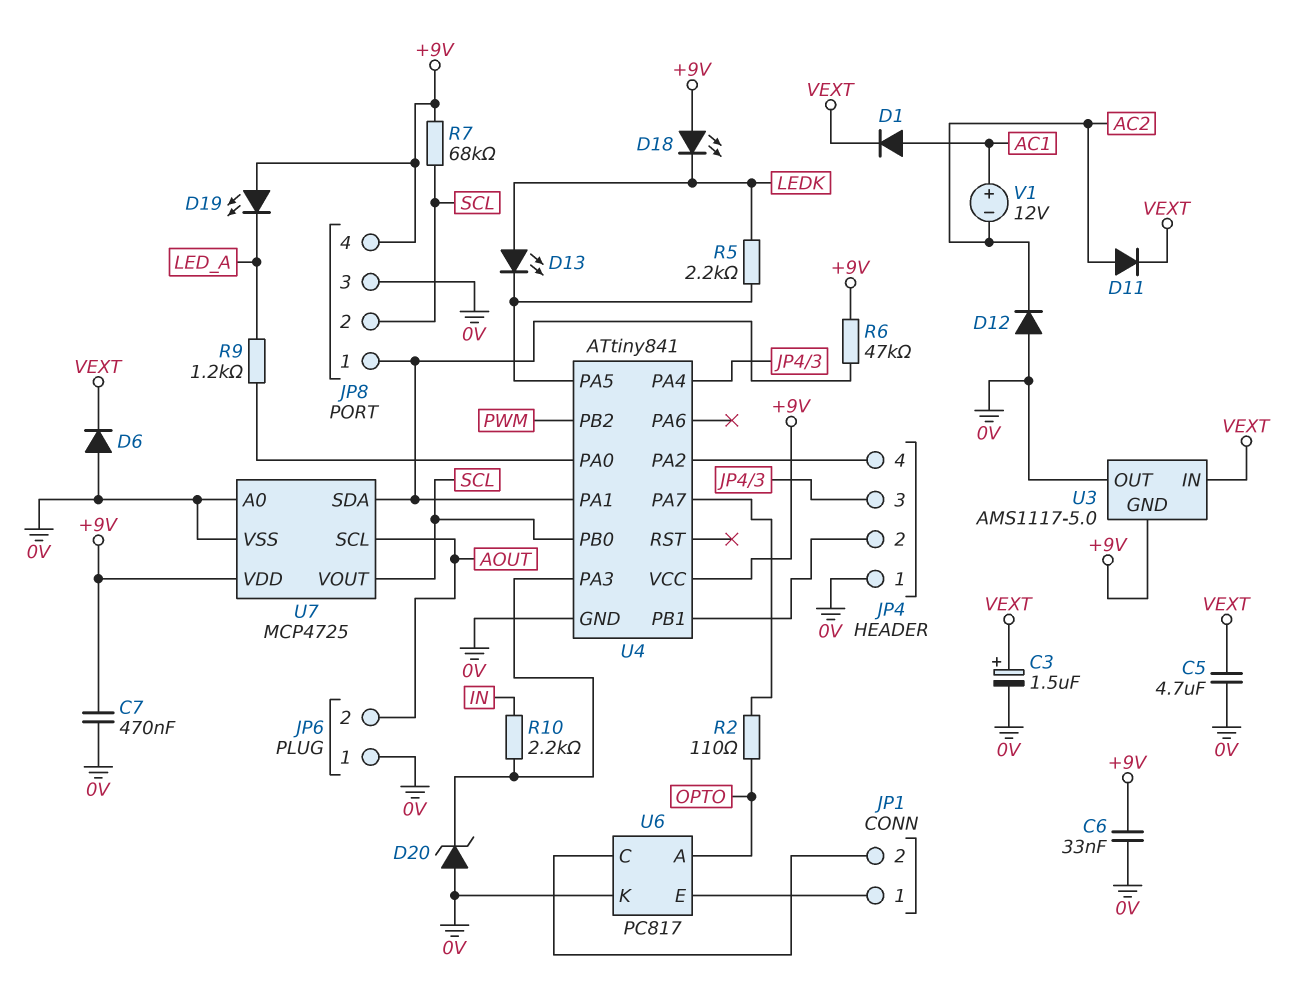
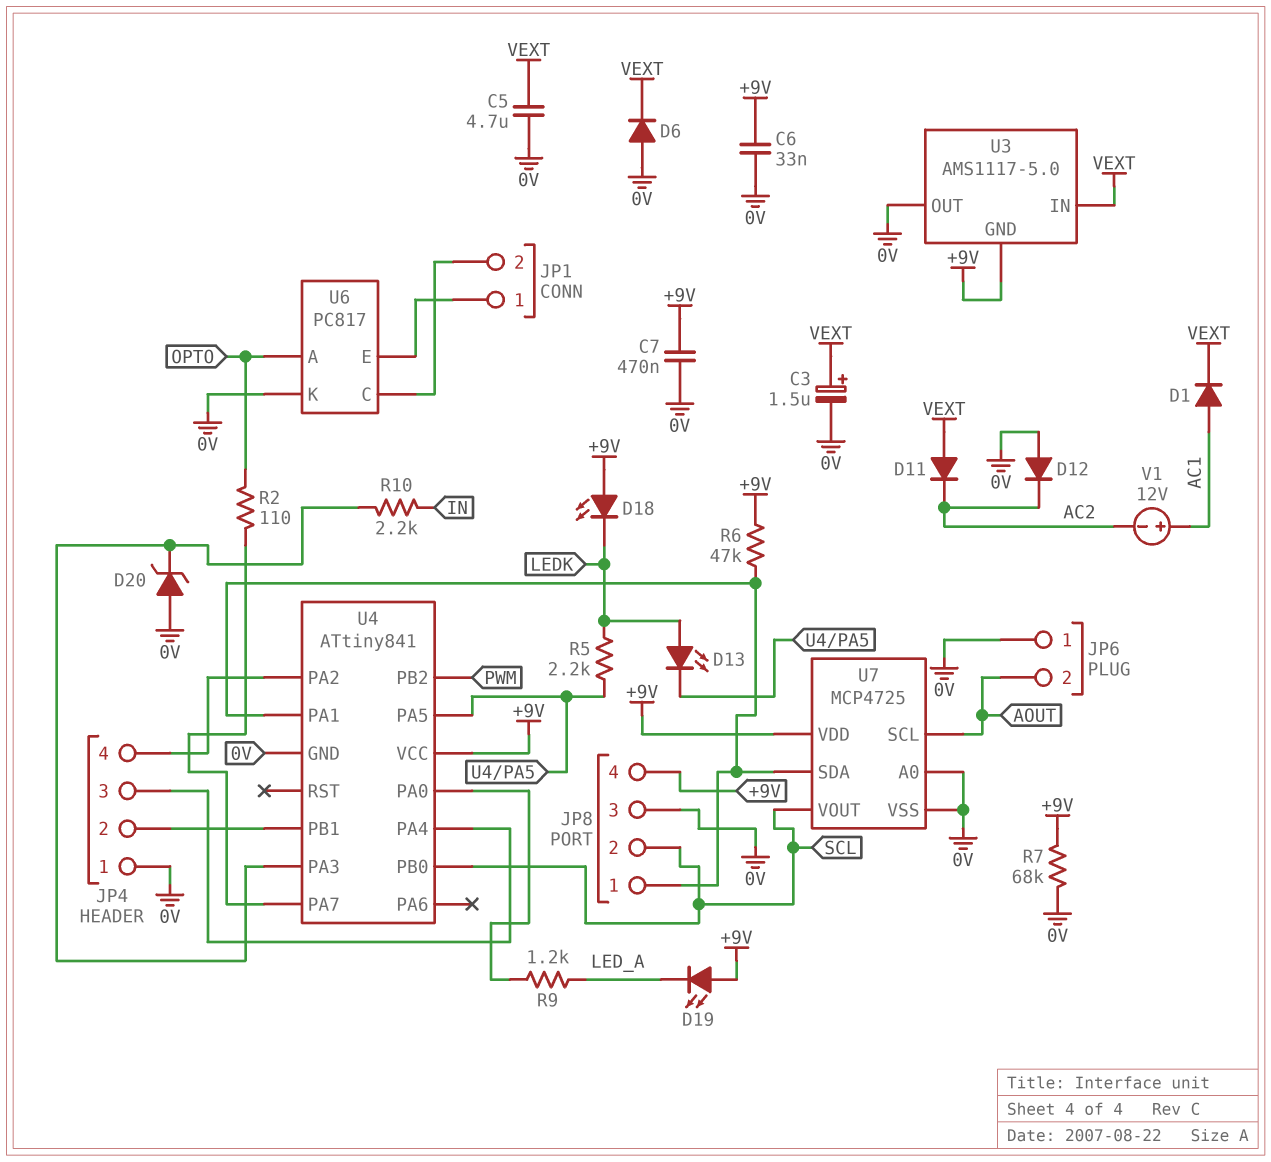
D11: diode (A AC2, K VEXT) -> diode (A VEXT, K AC2)
R7: 68k (+9V, SCL) -> 68k (+9V, 0V)

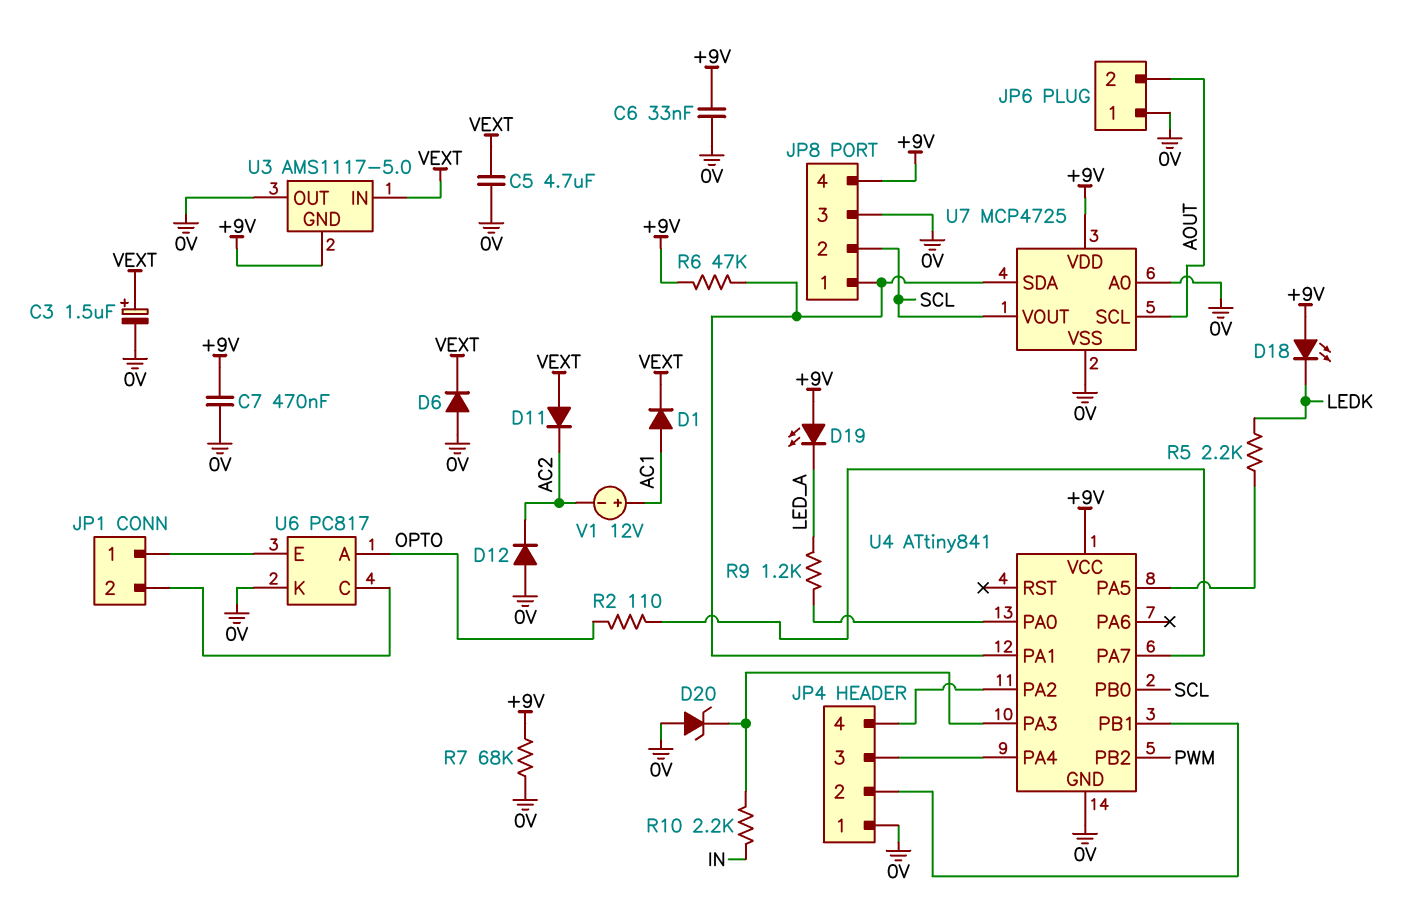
D13: LED (A LEDK, K U4/PA5) -> none

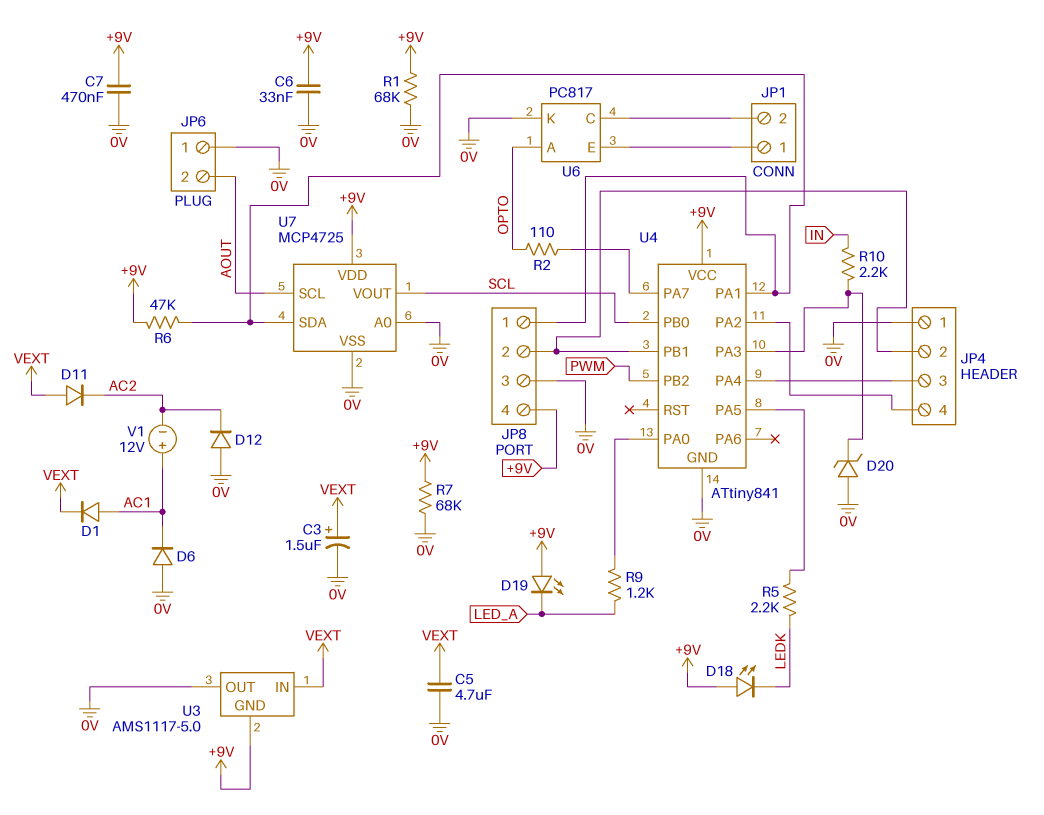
D6: diode (A 0V, K VEXT) -> diode (A 0V, K AC1)
JP8 pin 2: SCL -> JP4/2
R1: none -> 68k (+9V, 0V)

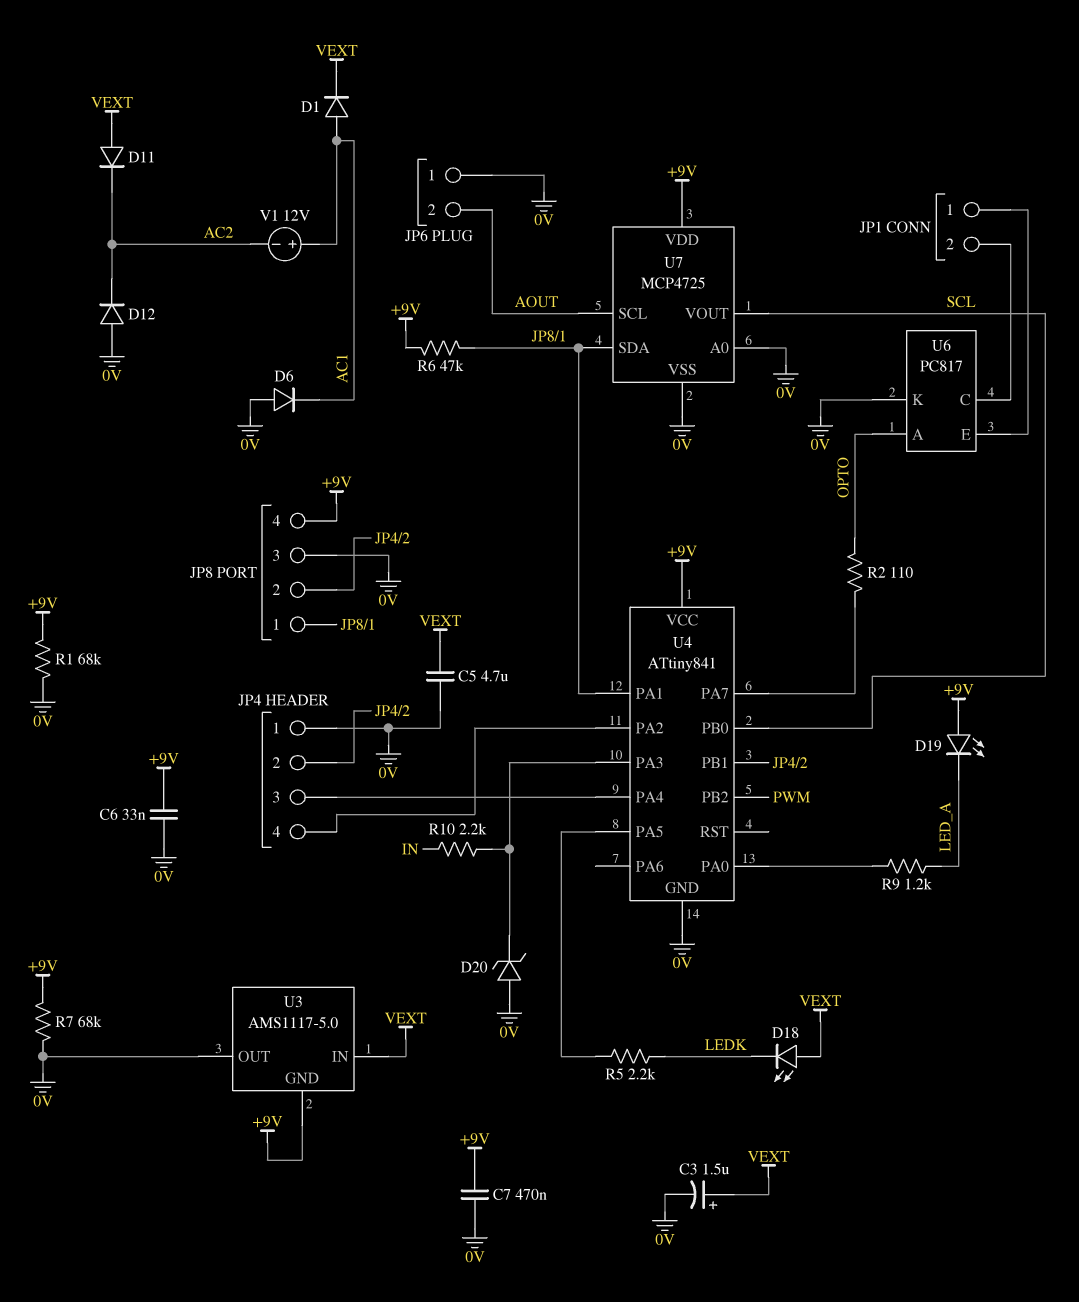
D18: LED (A +9V, K LEDK) -> LED (A VEXT, K LEDK)

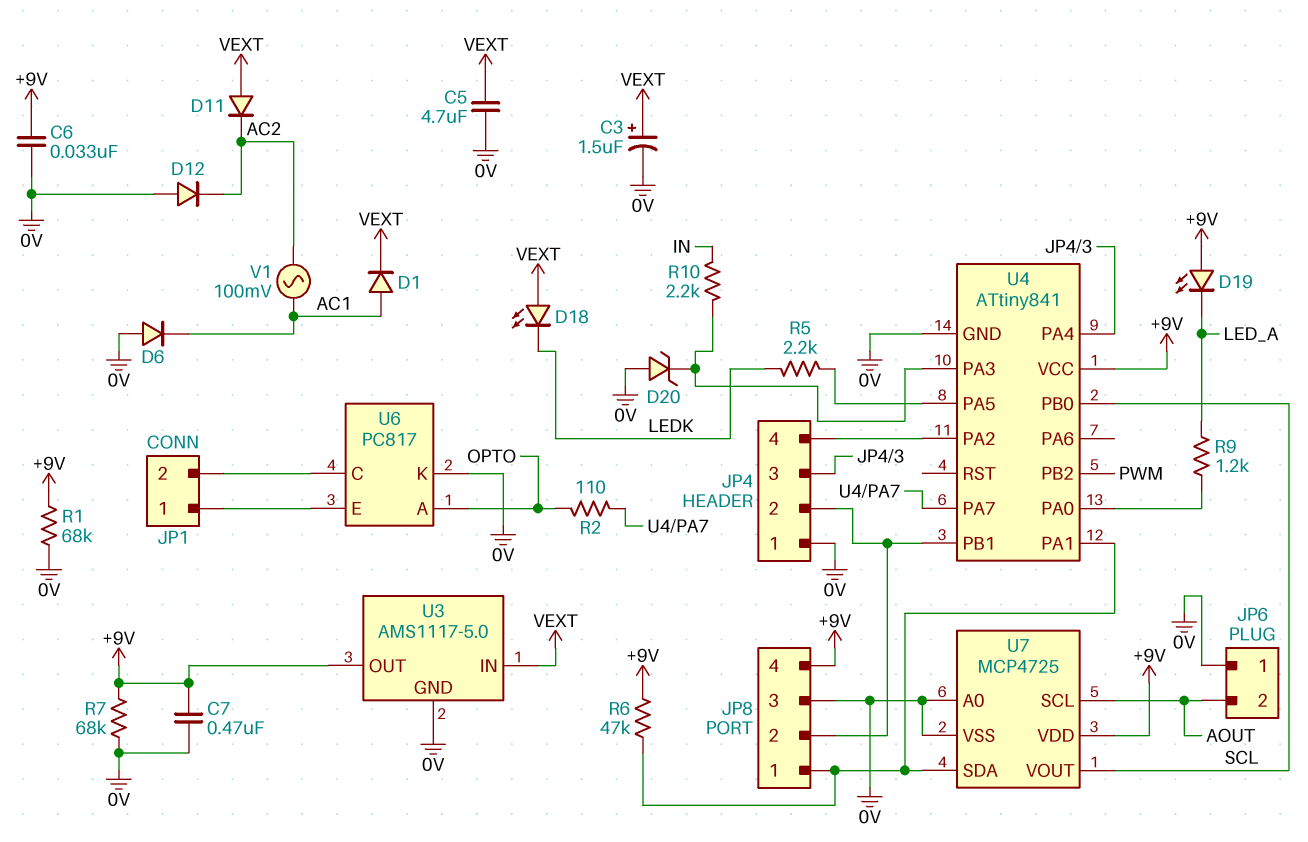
U3 pin GND: +9V -> 0V
U3 pin OUT: 0V -> +9V
V1: 12V (plus AC1, minus AC2) -> AC 100mV (AC1, AC2)

